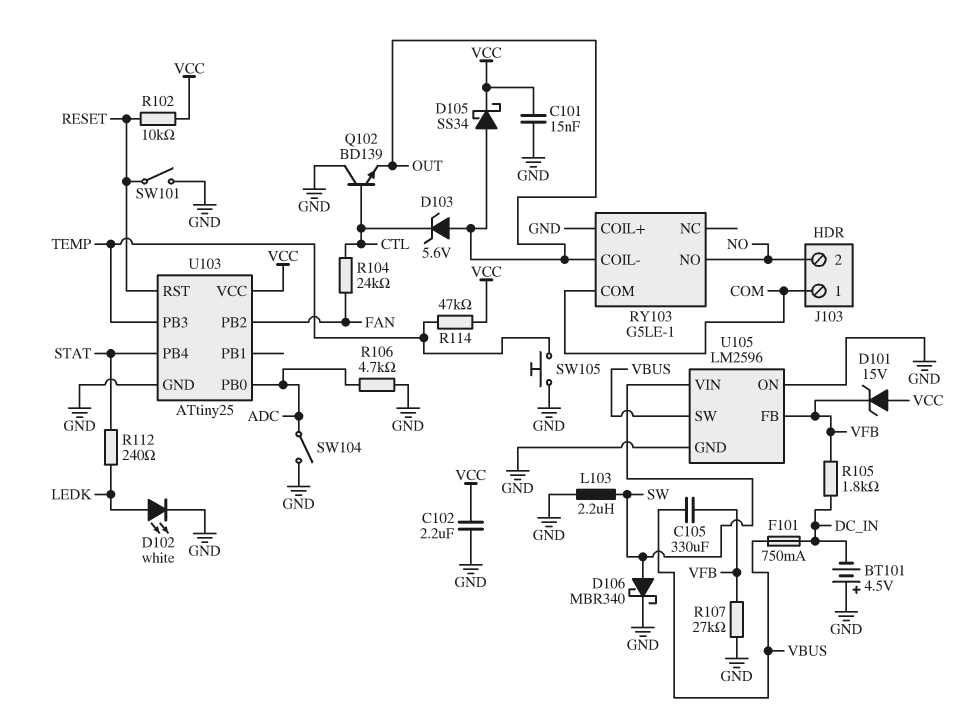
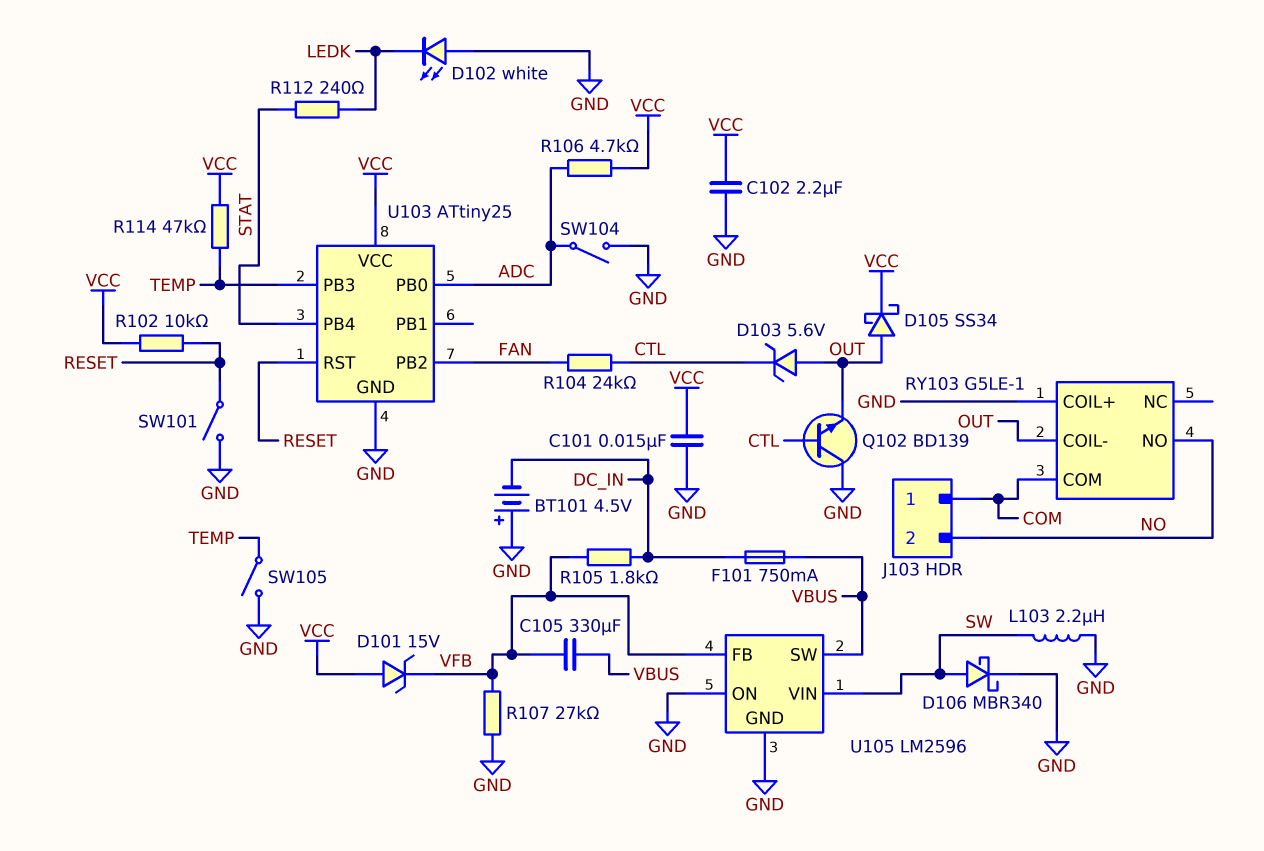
D102: LED white (A LEDK, K GND) -> LED white (A GND, K LEDK)
R106: 4.7k (ADC, GND) -> 4.7k (ADC, VCC)
SW105: button (GND, TEMP) -> switch (GND, TEMP)

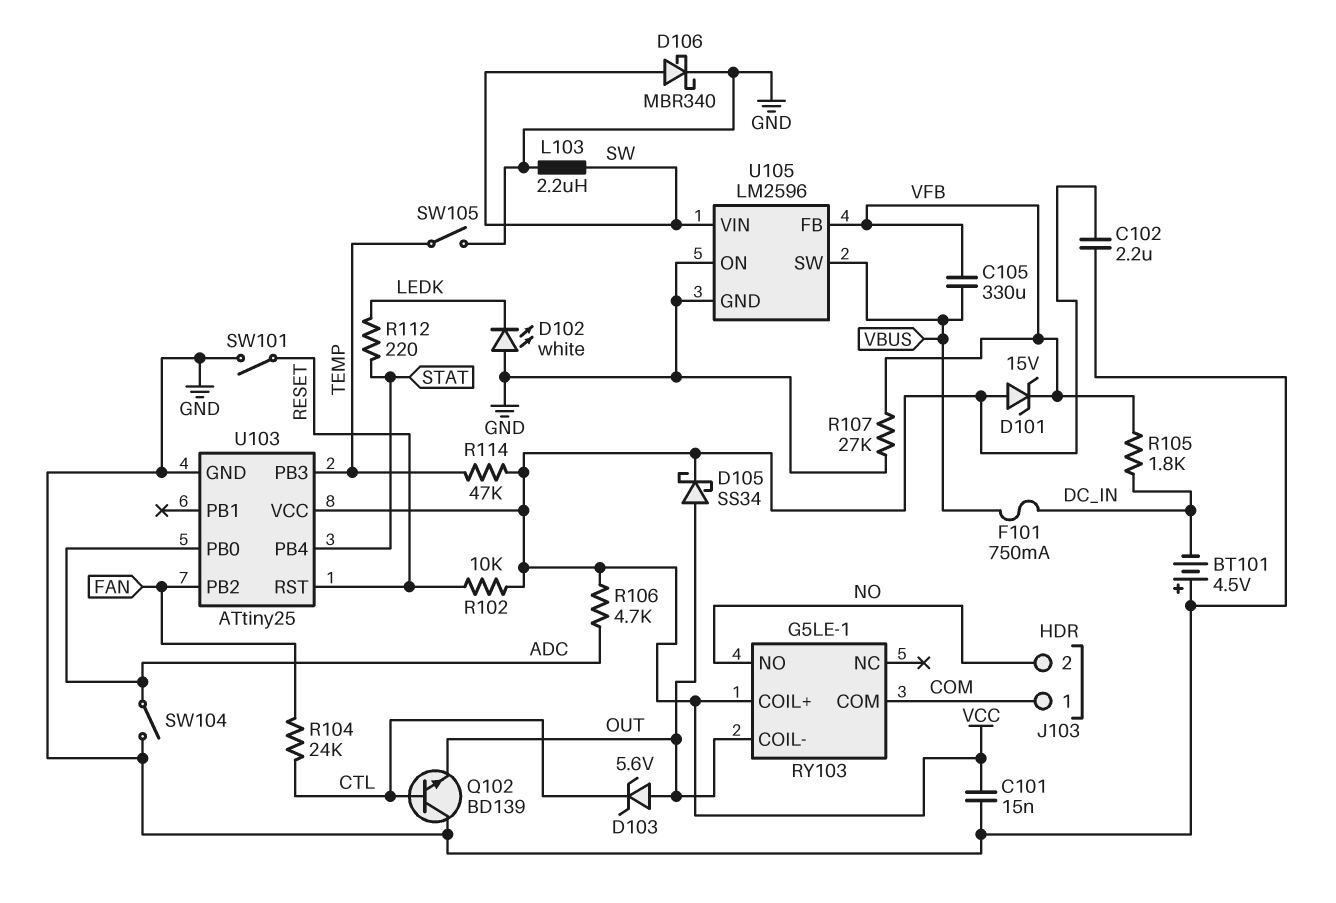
R112: 240 (LEDK, STAT) -> 220 (LEDK, STAT)
RY103 pin COIL+: GND -> VCC

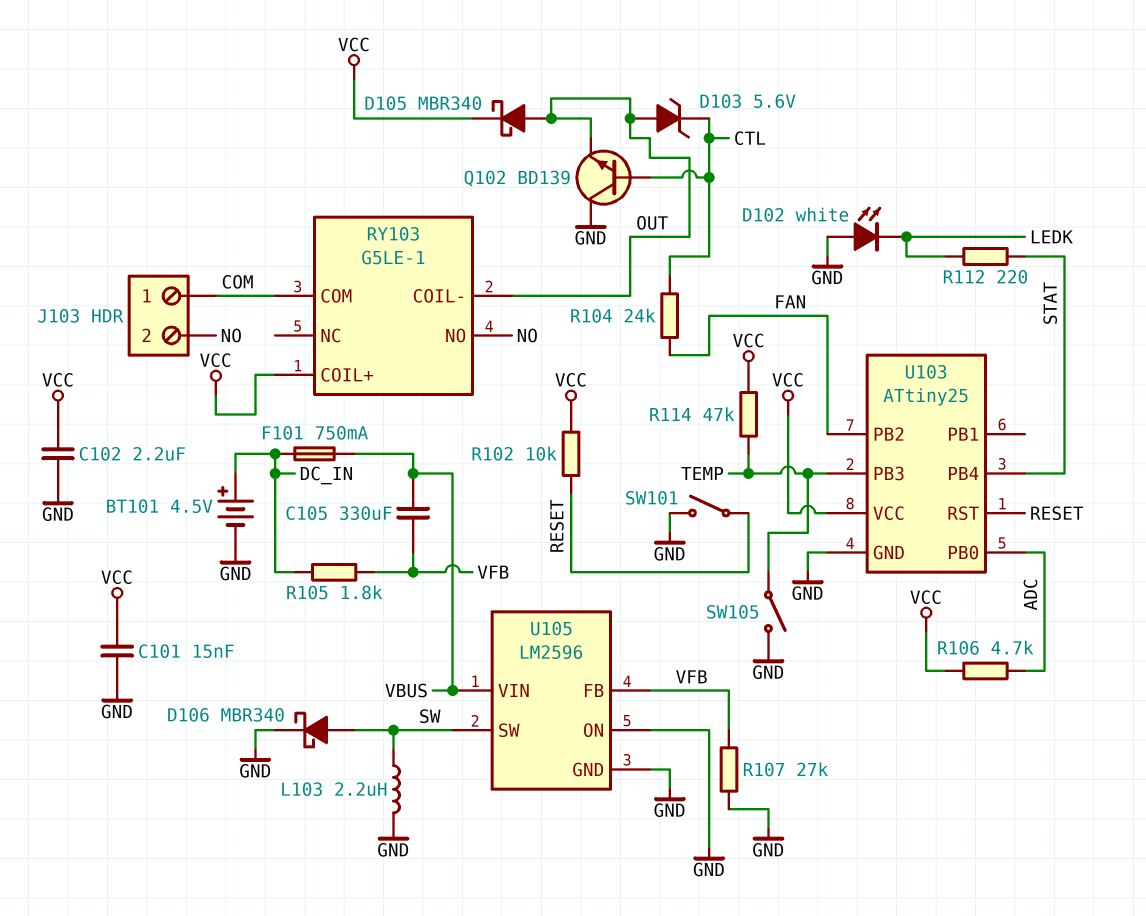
BT101: 4.5V (plus GND, minus DC_IN) -> 4.5V (plus DC_IN, minus GND)
D101: zener 15V (A VCC, K VFB) -> none
D105: schottky SS34 (A OUT, K VCC) -> schottky MBR340 (A OUT, K VCC)
SW104: switch (ADC, GND) -> none
U105 pin SW: VBUS -> SW
U105 pin VIN: SW -> VBUS

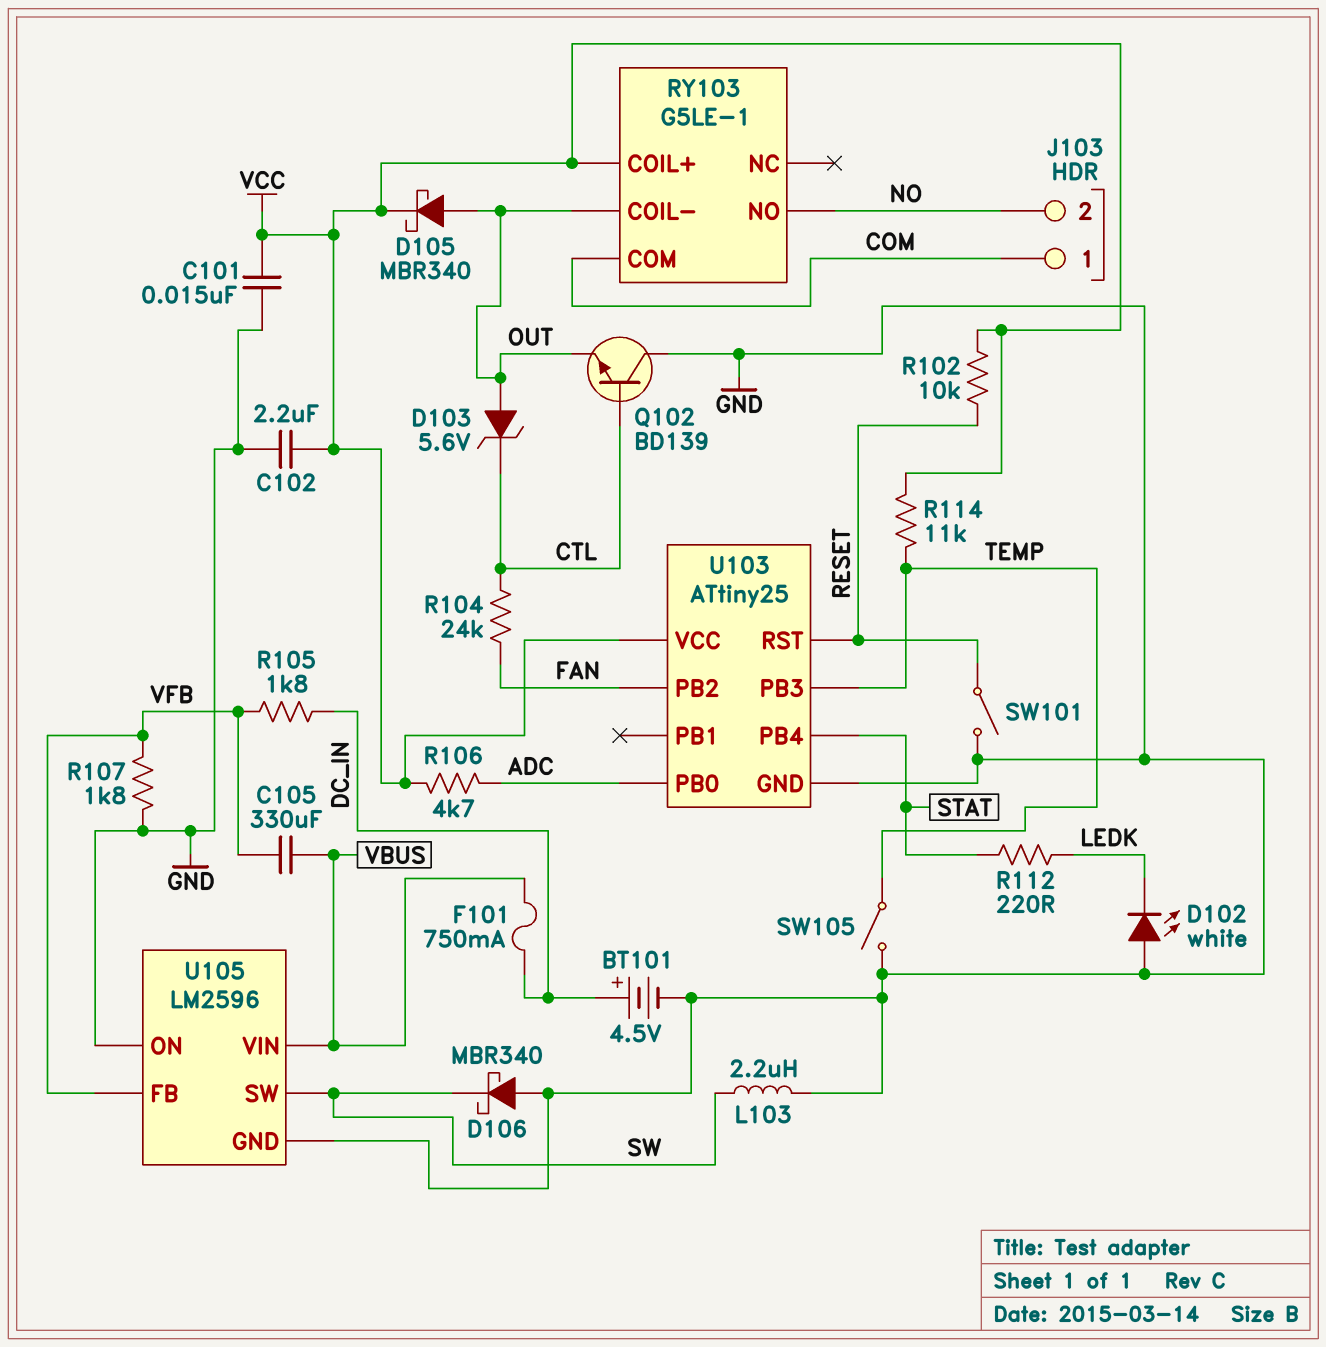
D106: schottky MBR340 (A SW, K GND) -> schottky MBR340 (A GND, K SW)
R107: 27k (GND, VFB) -> 1.8k (GND, VFB)
R114: 47k (TEMP, VCC) -> 11k (TEMP, VCC)

